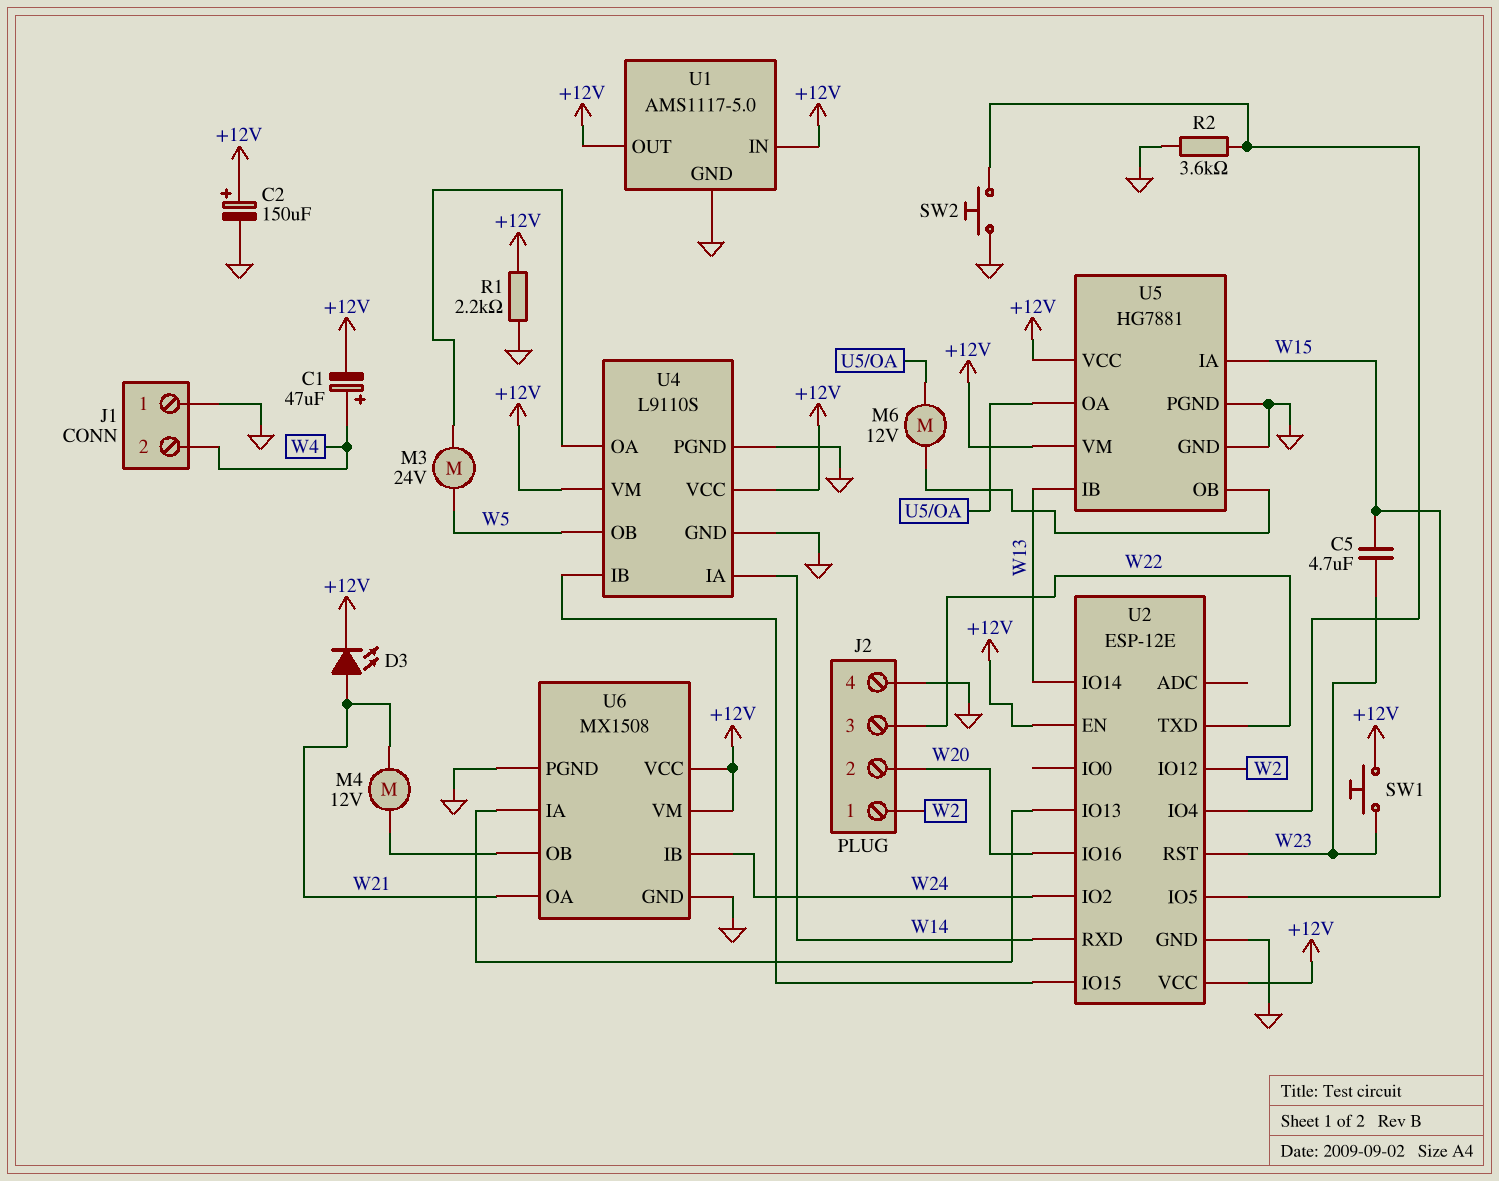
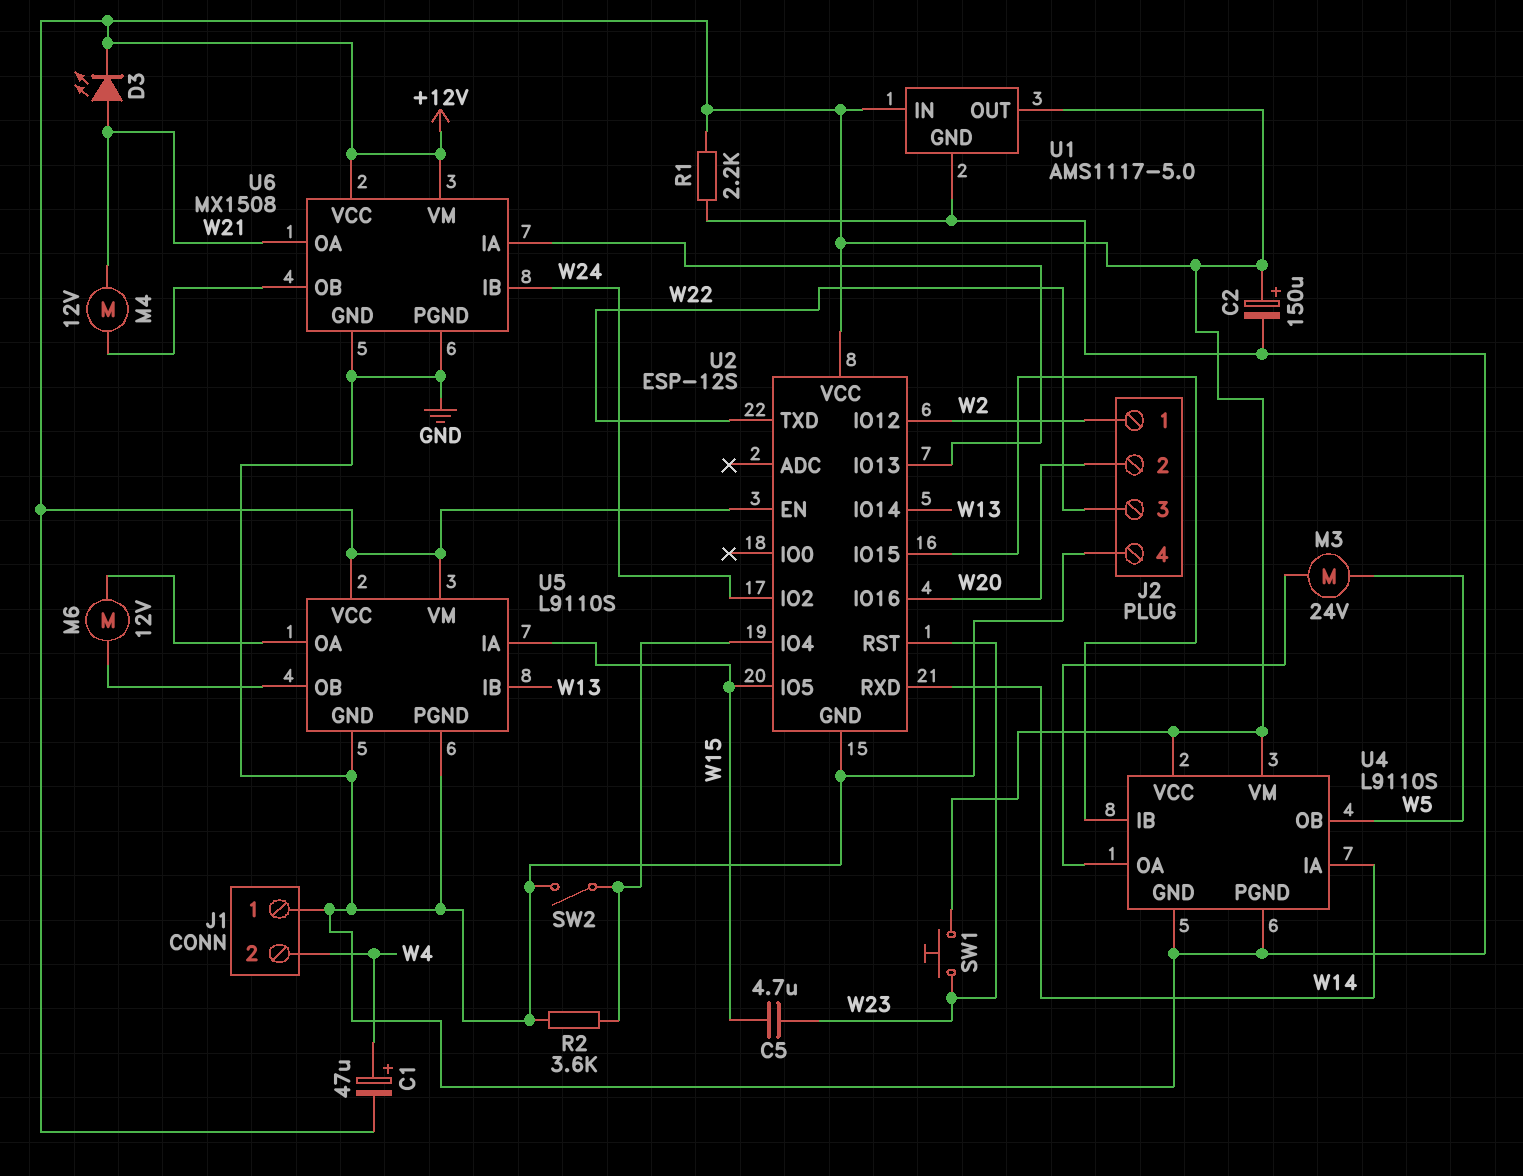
SW2: button (GND, U2/IO4) -> switch (GND, U2/IO4)
U2: ESP-12E -> ESP-12S
U5: HG7881 -> L9110S

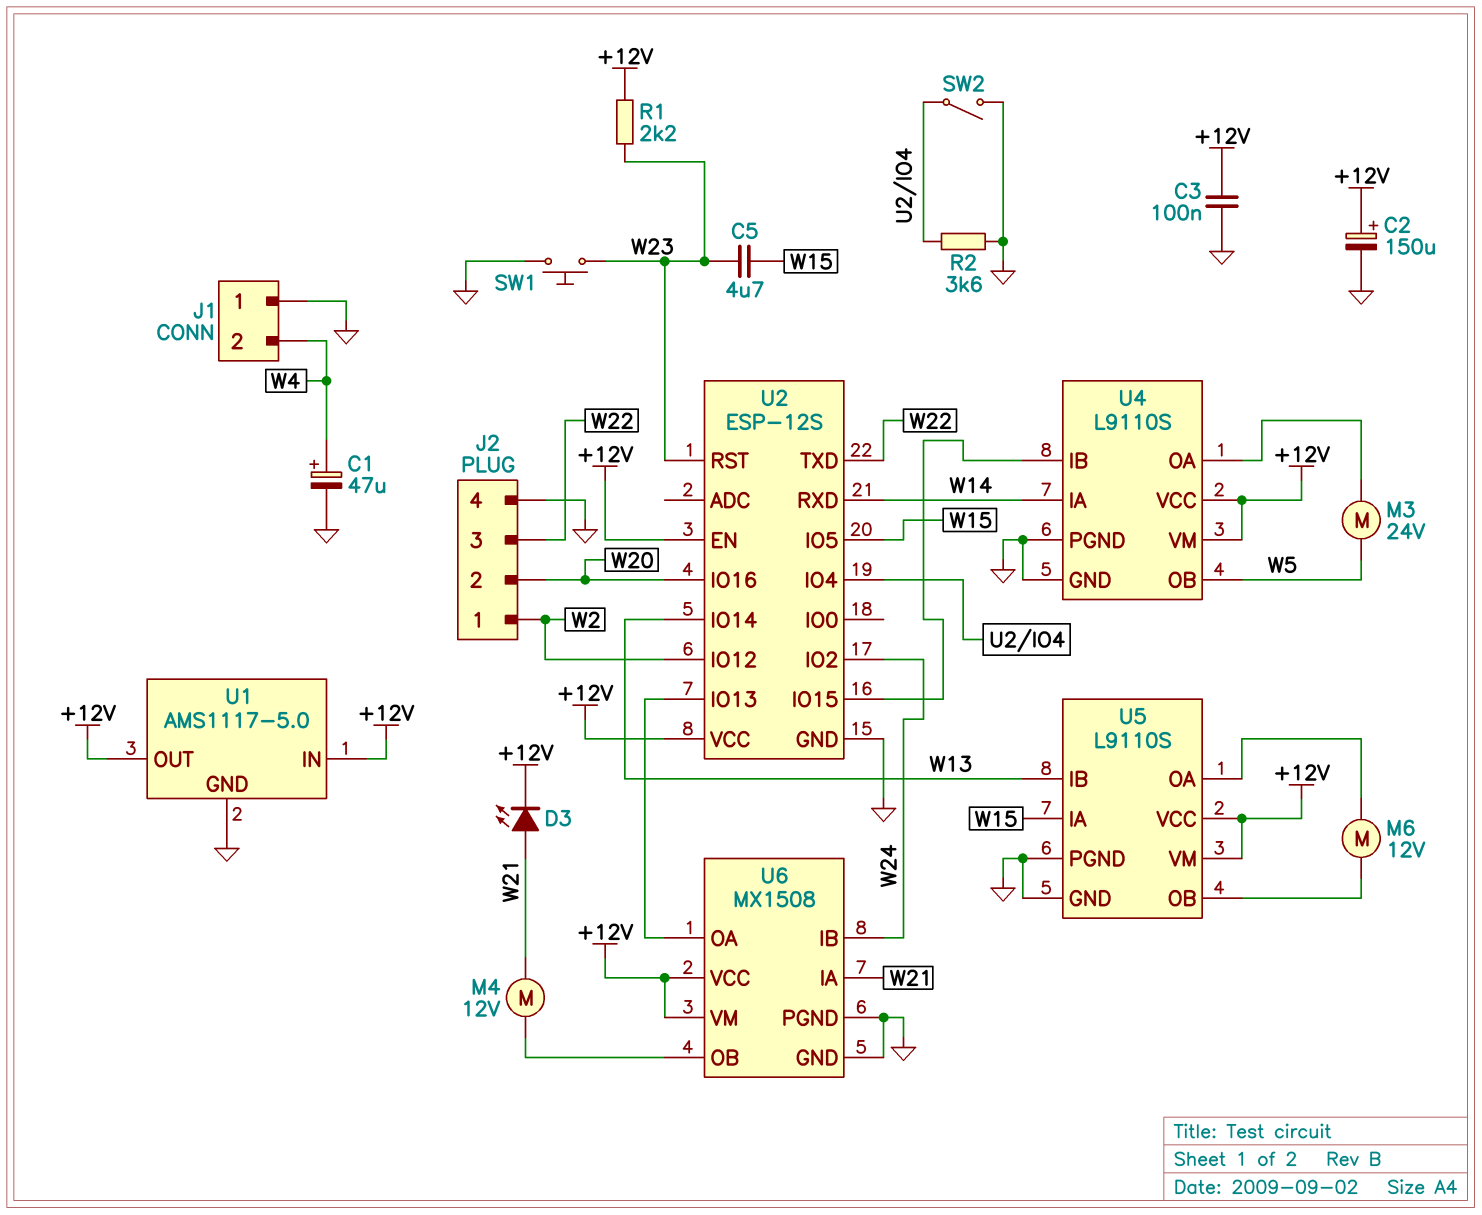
C1: 47uF (plus W4, minus +12V) -> 47uF (plus W4, minus GND)
C3: none -> 100nF (+12V, GND)
R1: 2.2k (+12V, GND) -> 2.2k (+12V, W23)
SW1: button (+12V, W23) -> button (GND, W23)
U6 pin IA: U2/IO13 -> W21
U6 pin OA: W21 -> U2/IO13

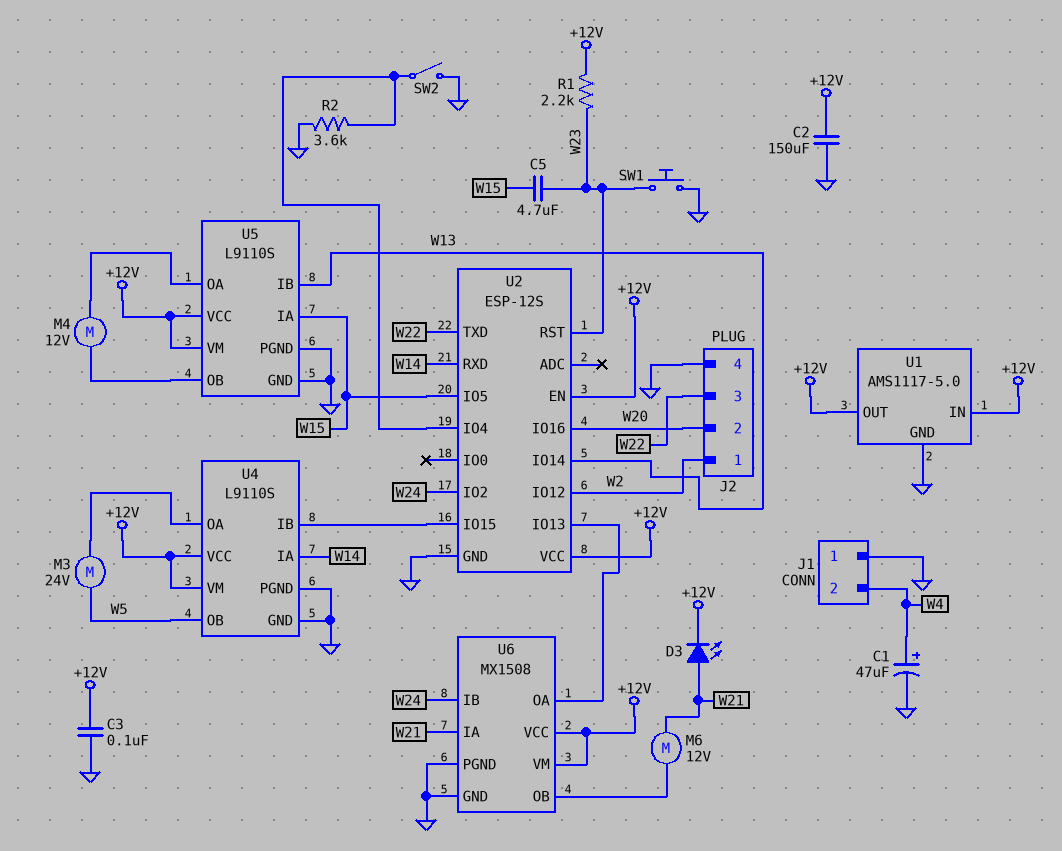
C2: 150uF (plus +12V, minus GND) -> 150uF (+12V, GND)
M4: motor 12V (U6/OB, W21) -> motor 12V (U5/OA, U5/OB)
M6: motor 12V (U5/OA, U5/OB) -> motor 12V (U6/OB, W21)

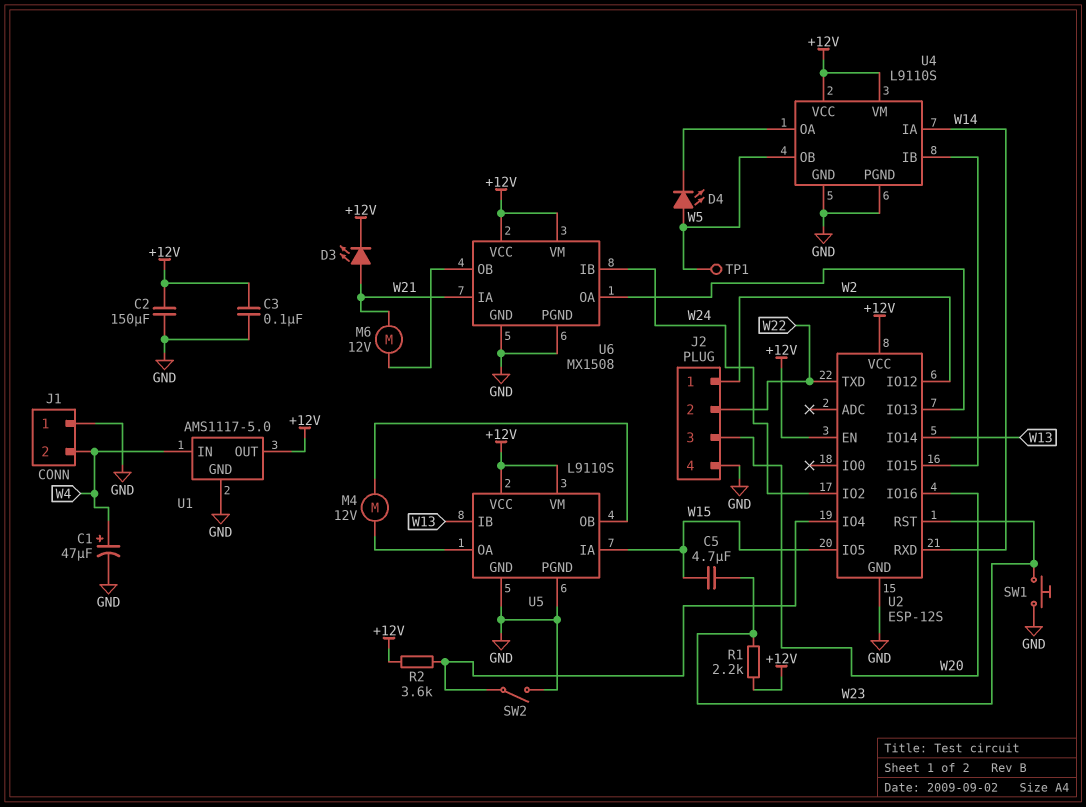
D4: none -> LED (A W5, K U4/OA)
J2 pin 2: W20 -> W22
J2 pin 3: W22 -> W20
M3: motor 24V (U4/OA, W5) -> none
R2: 3.6k (GND, U2/IO4) -> 3.6k (+12V, U2/IO4)
TP1: none -> test point (W5)
U1 pin IN: +12V -> W4

